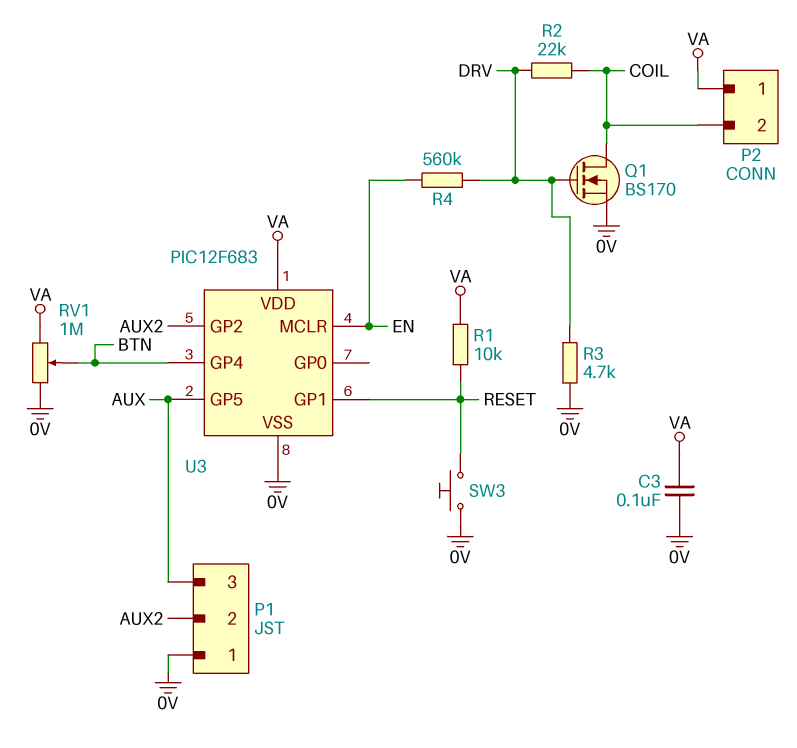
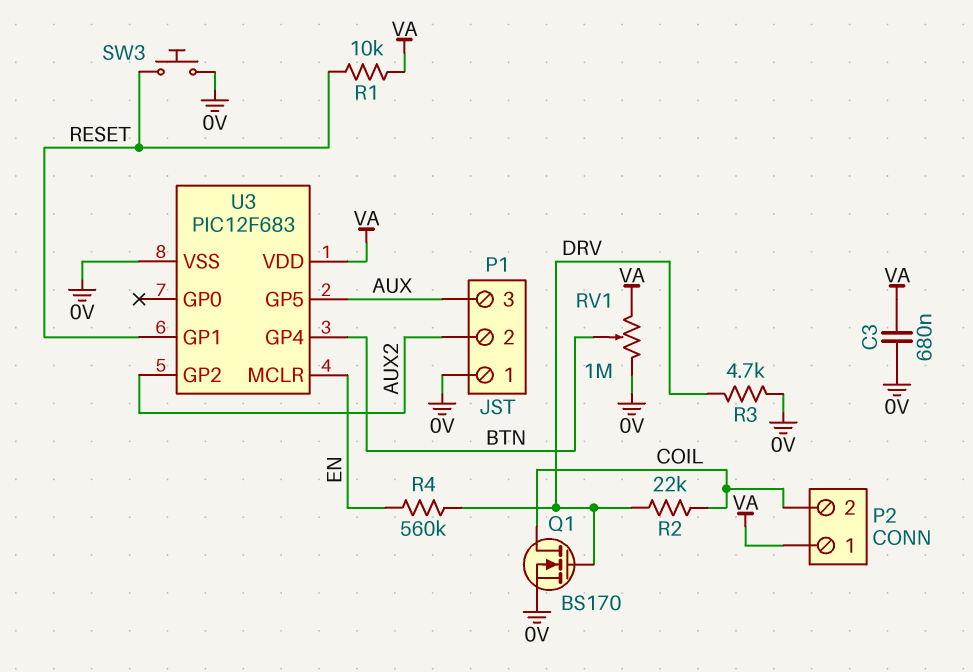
C3: 100nF (0V, VA) -> 680nF (0V, VA)

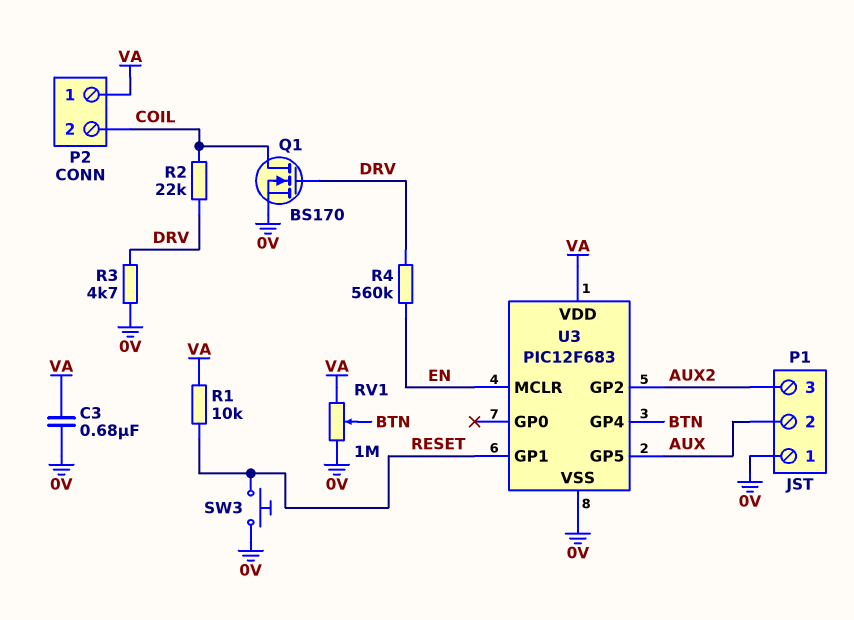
P1 pin 2: AUX2 -> AUX
P1 pin 3: AUX -> AUX2

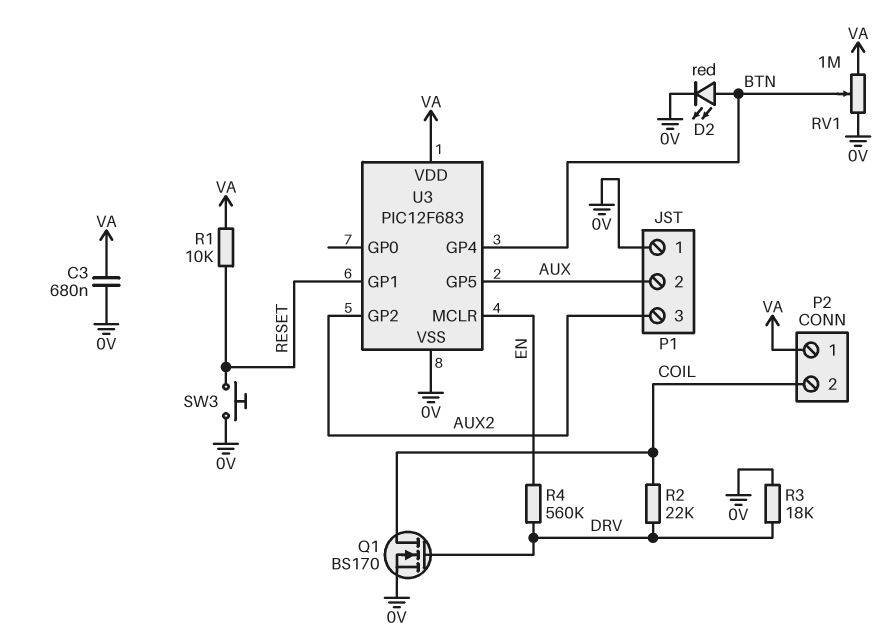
D2: none -> LED red (A BTN, K 0V)
R3: 4.7k (0V, DRV) -> 18k (0V, DRV)

